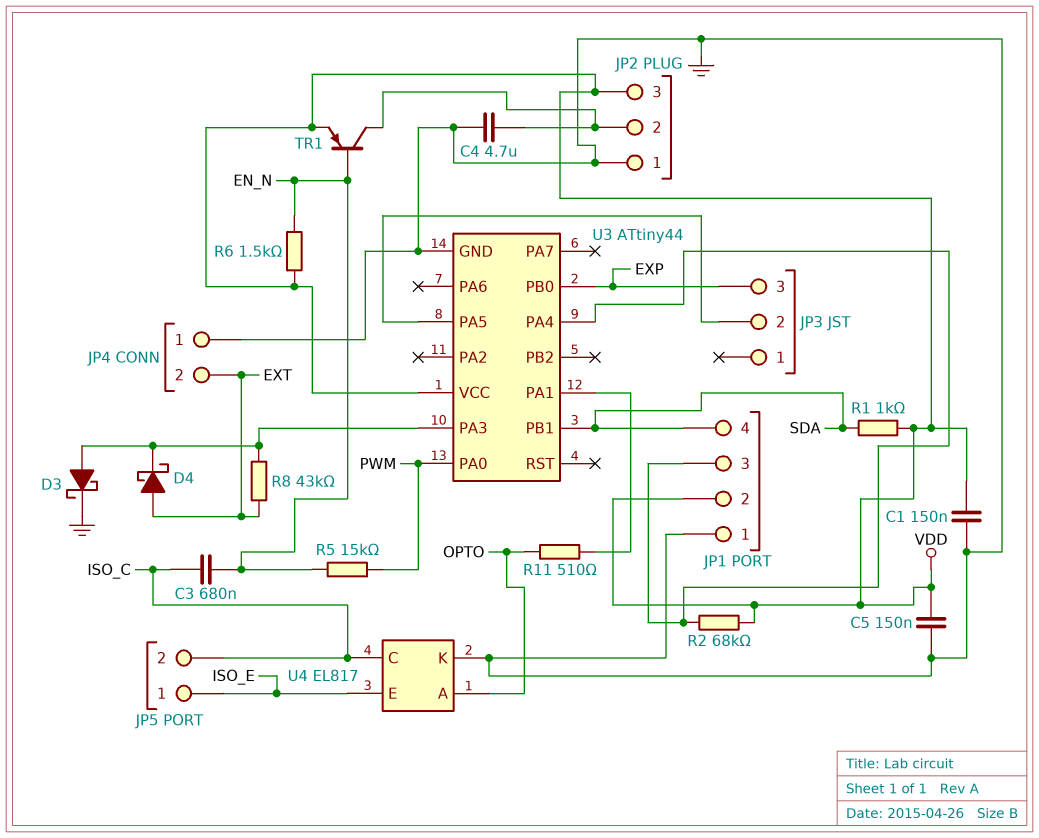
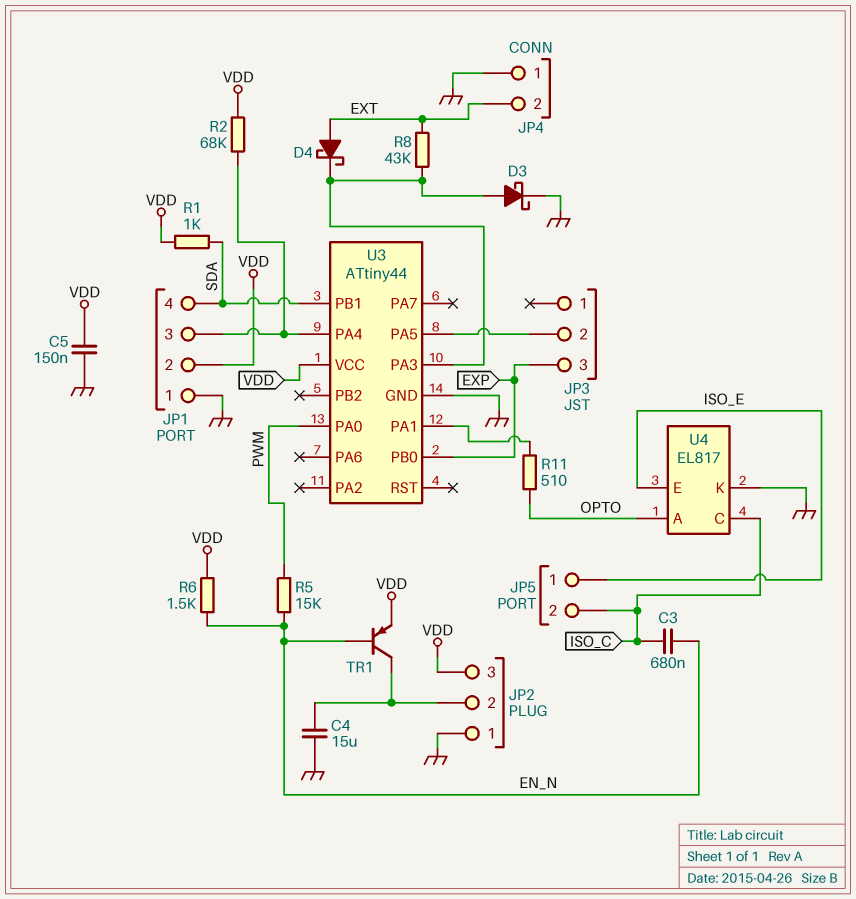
C1: 150nF (GND, VDD) -> none
C4: 4.7uF (GND, JP2/2) -> 15uF (GND, JP2/2)

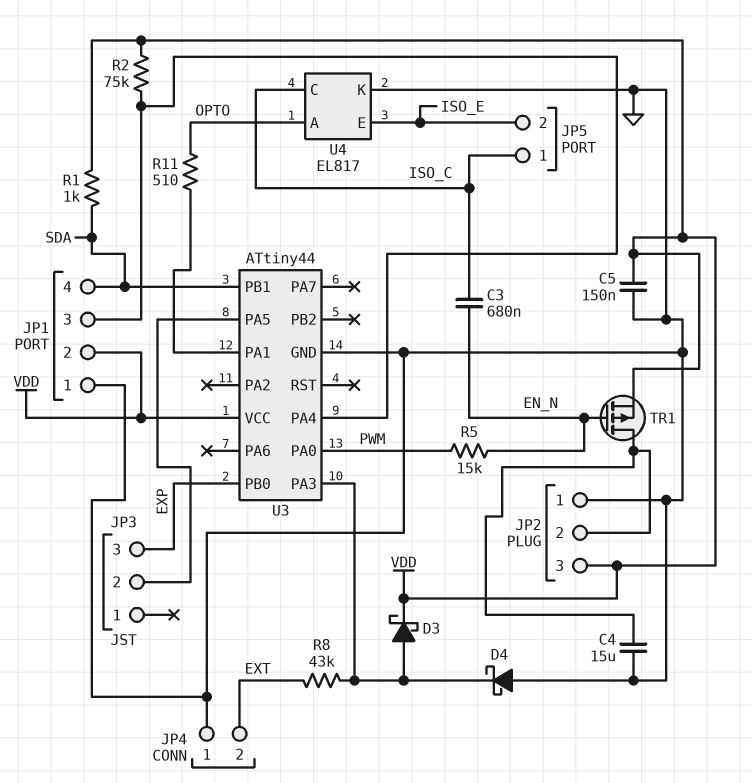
D3: schottky (A U3/PA3, K GND) -> schottky (A U3/PA3, K VDD)
D4: schottky (A EXT, K U3/PA3) -> schottky (A GND, K U3/PA3)
JP5 pin 1: ISO_E -> ISO_C
JP5 pin 2: ISO_C -> ISO_E
R2: 68k (JP1/3, VDD) -> 75k (JP1/3, VDD)
R6: 1.5k (EN_N, VDD) -> none
TR1: PNP (B EN_N, C JP2/2, E VDD) -> PMOS (G EN_N, D JP2/2, S VDD)

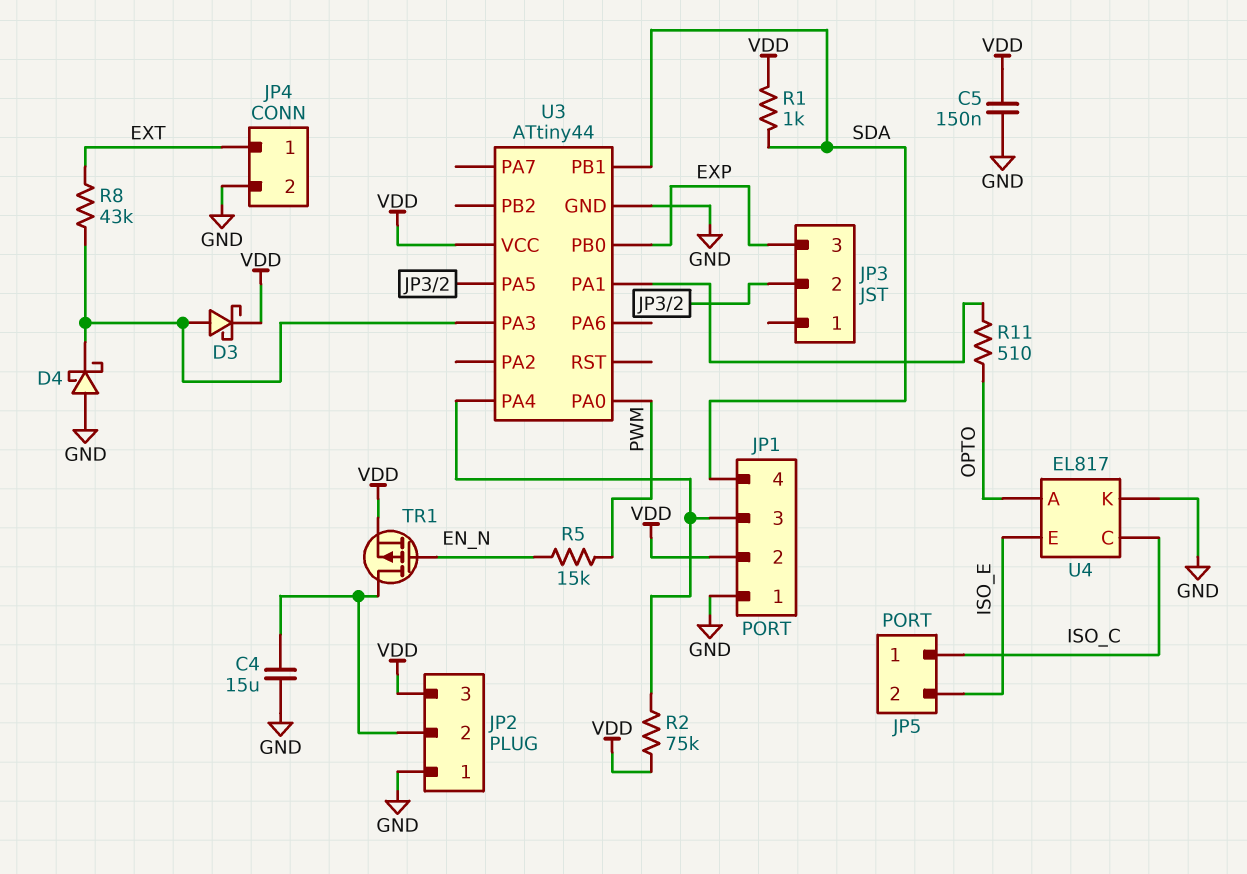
C3: 680nF (EN_N, ISO_C) -> none
JP4 pin 1: GND -> EXT
JP4 pin 2: EXT -> GND

